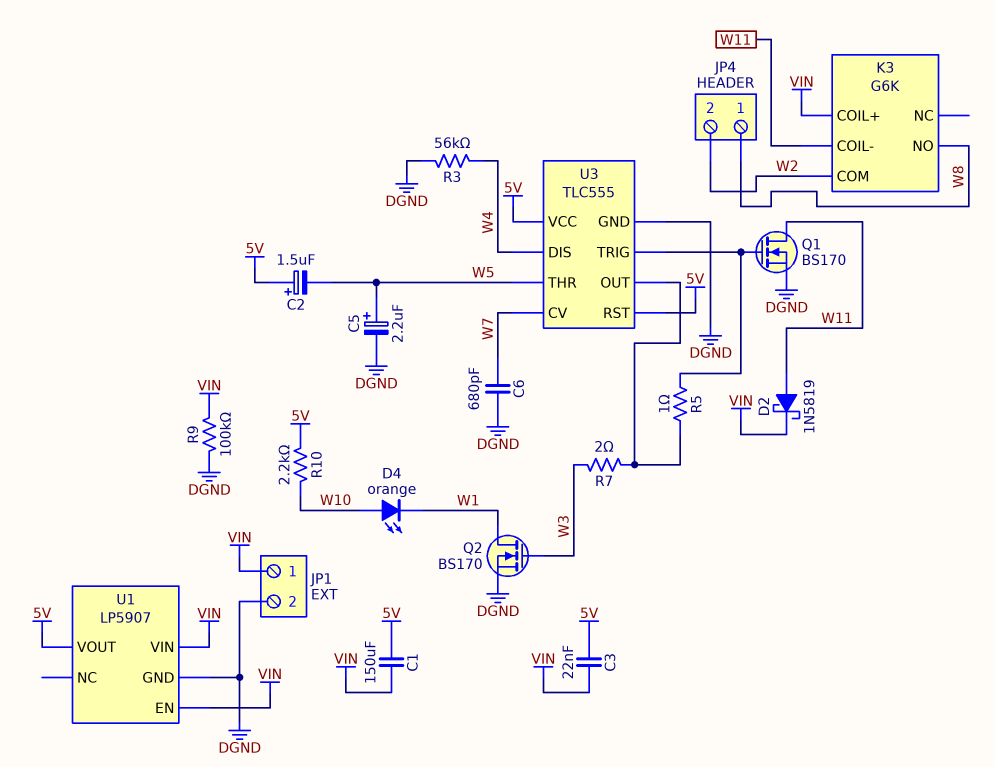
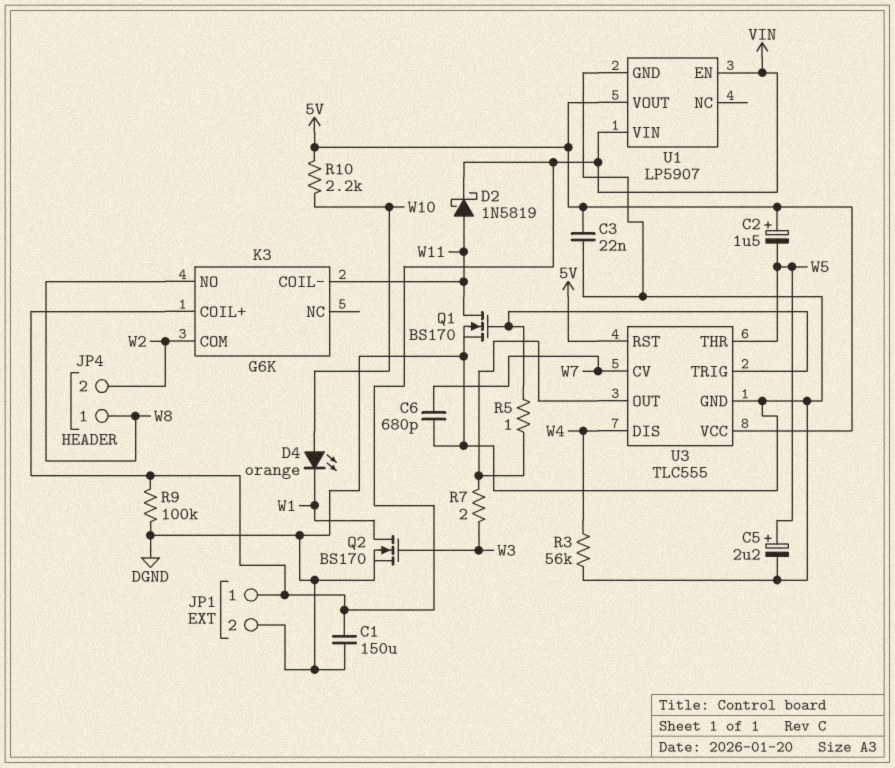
C1: 150uF (5V, VIN) -> 150uF (DGND, VIN)
C3: 22nF (5V, VIN) -> 22nF (5V, DGND)

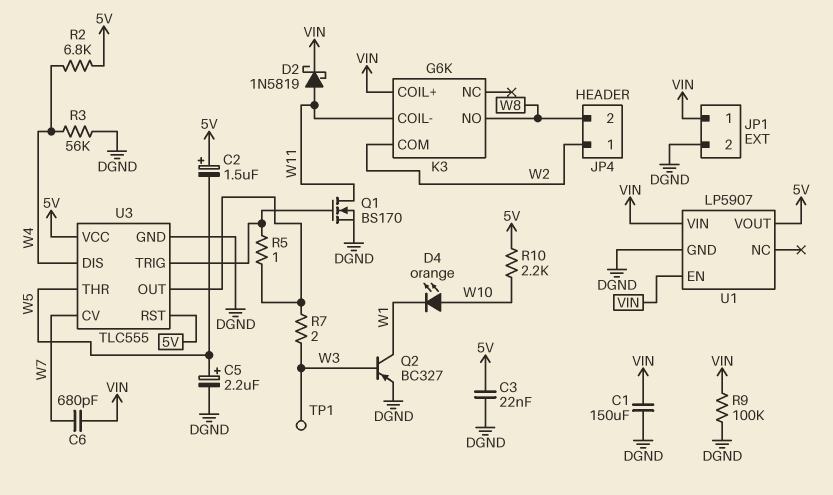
C6: 680pF (DGND, W7) -> 680pF (VIN, W7)
JP4 pin 1: W8 -> W2
JP4 pin 2: W2 -> W8
Q2: NMOS BS170 (G W3, D W1, S DGND) -> PNP BC327 (B W3, C W1, E DGND)
R2: none -> 6.8k (5V, W4)
TP1: none -> test point (W3)

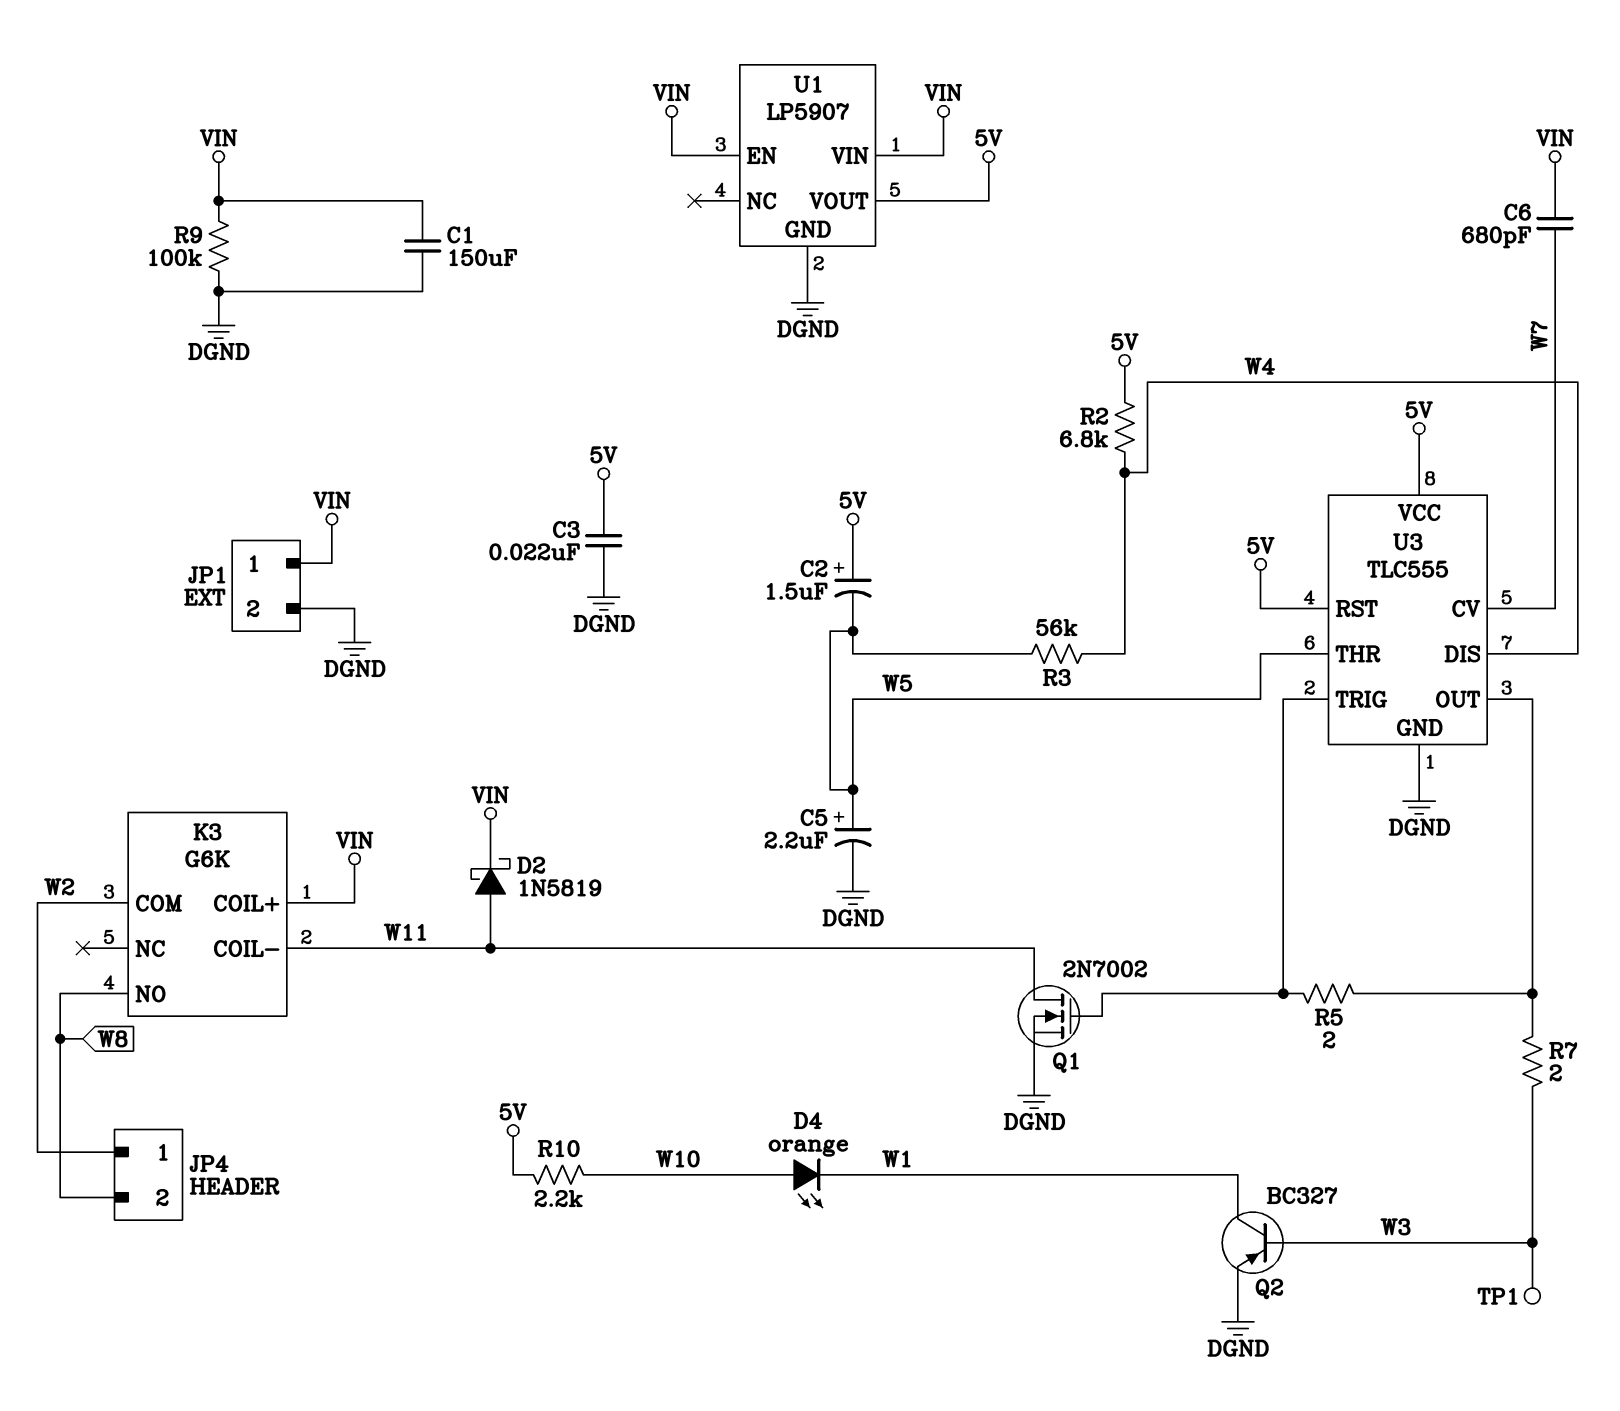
Q1: NMOS BS170 (G U3/TRIG, D W11, S DGND) -> NMOS 2N7002 (G U3/TRIG, D W11, S DGND)
R3: 56k (DGND, W4) -> 56k (W4, W5)
R5: 1 (U3/OUT, U3/TRIG) -> 2 (U3/OUT, U3/TRIG)

